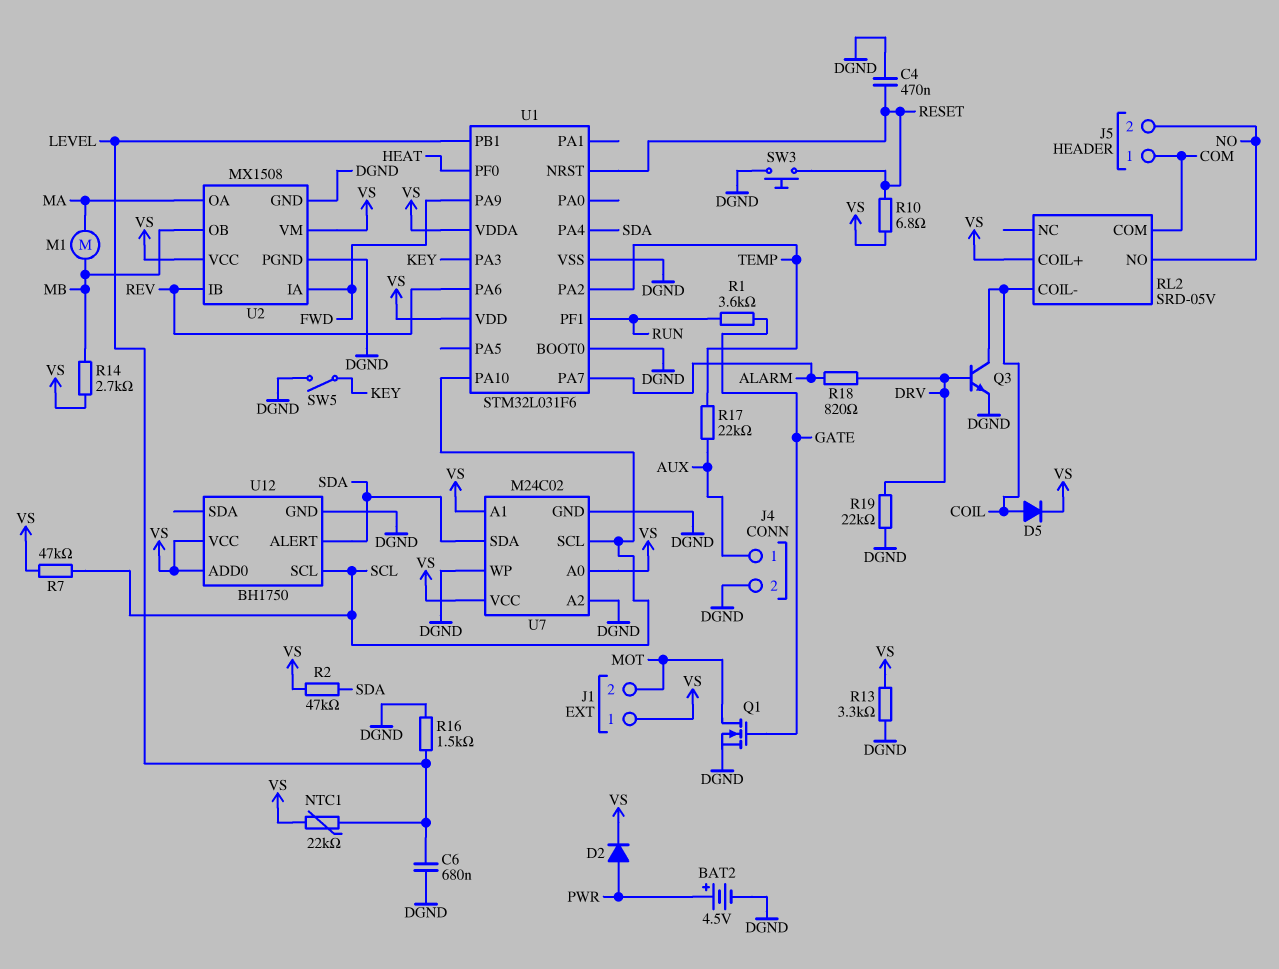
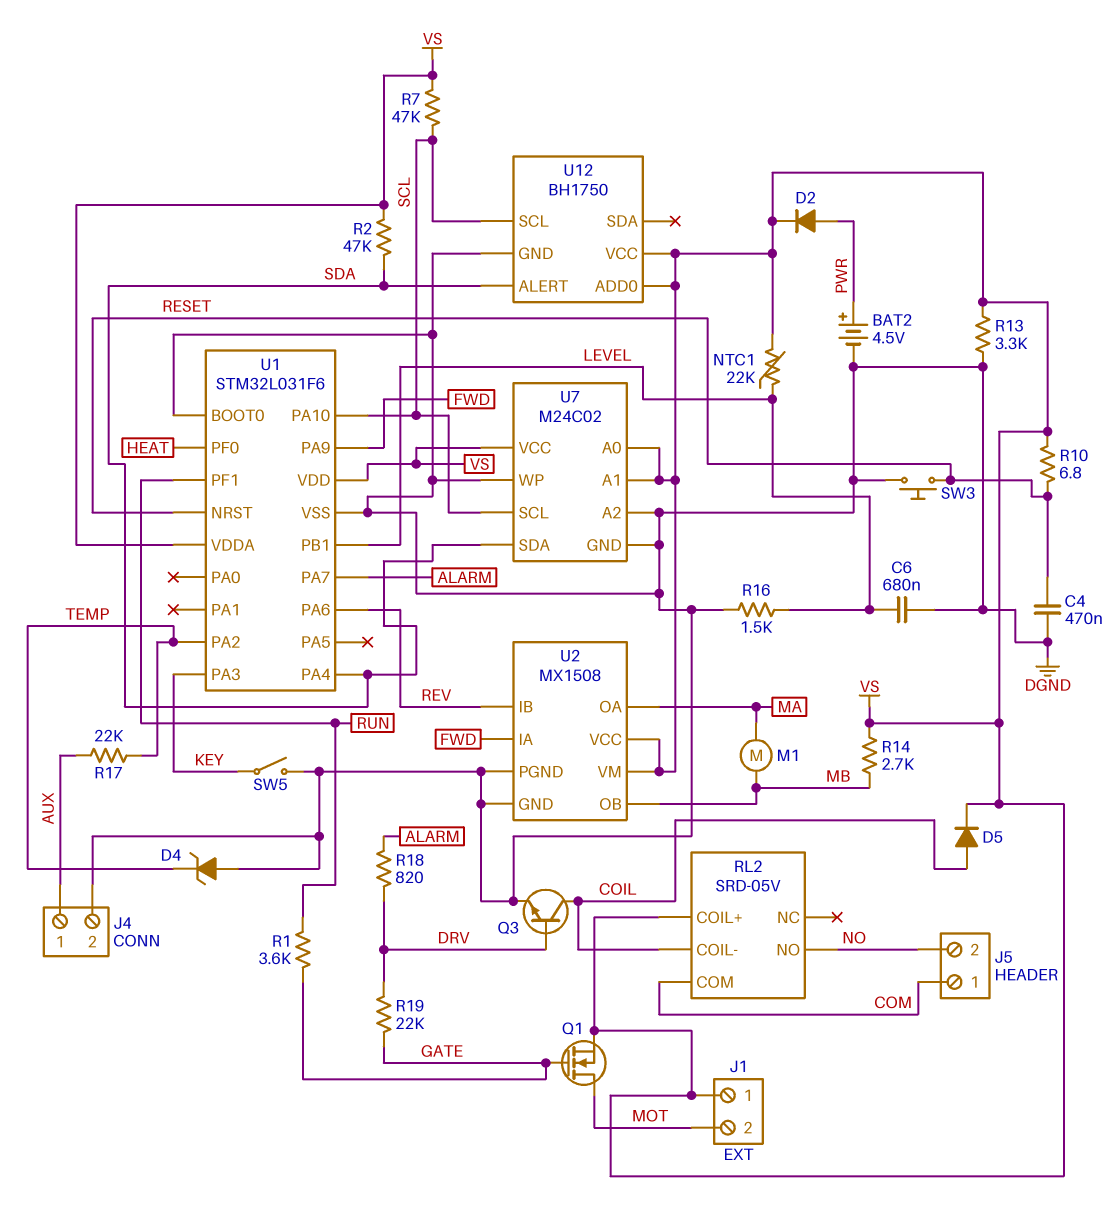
D4: none -> zener (A DGND, K TEMP)
Q1: NMOS (G GATE, D MOT, S DGND) -> NMOS (G GATE, D MOT, S VS)
R19: 22k (DGND, DRV) -> 22k (DRV, GATE)

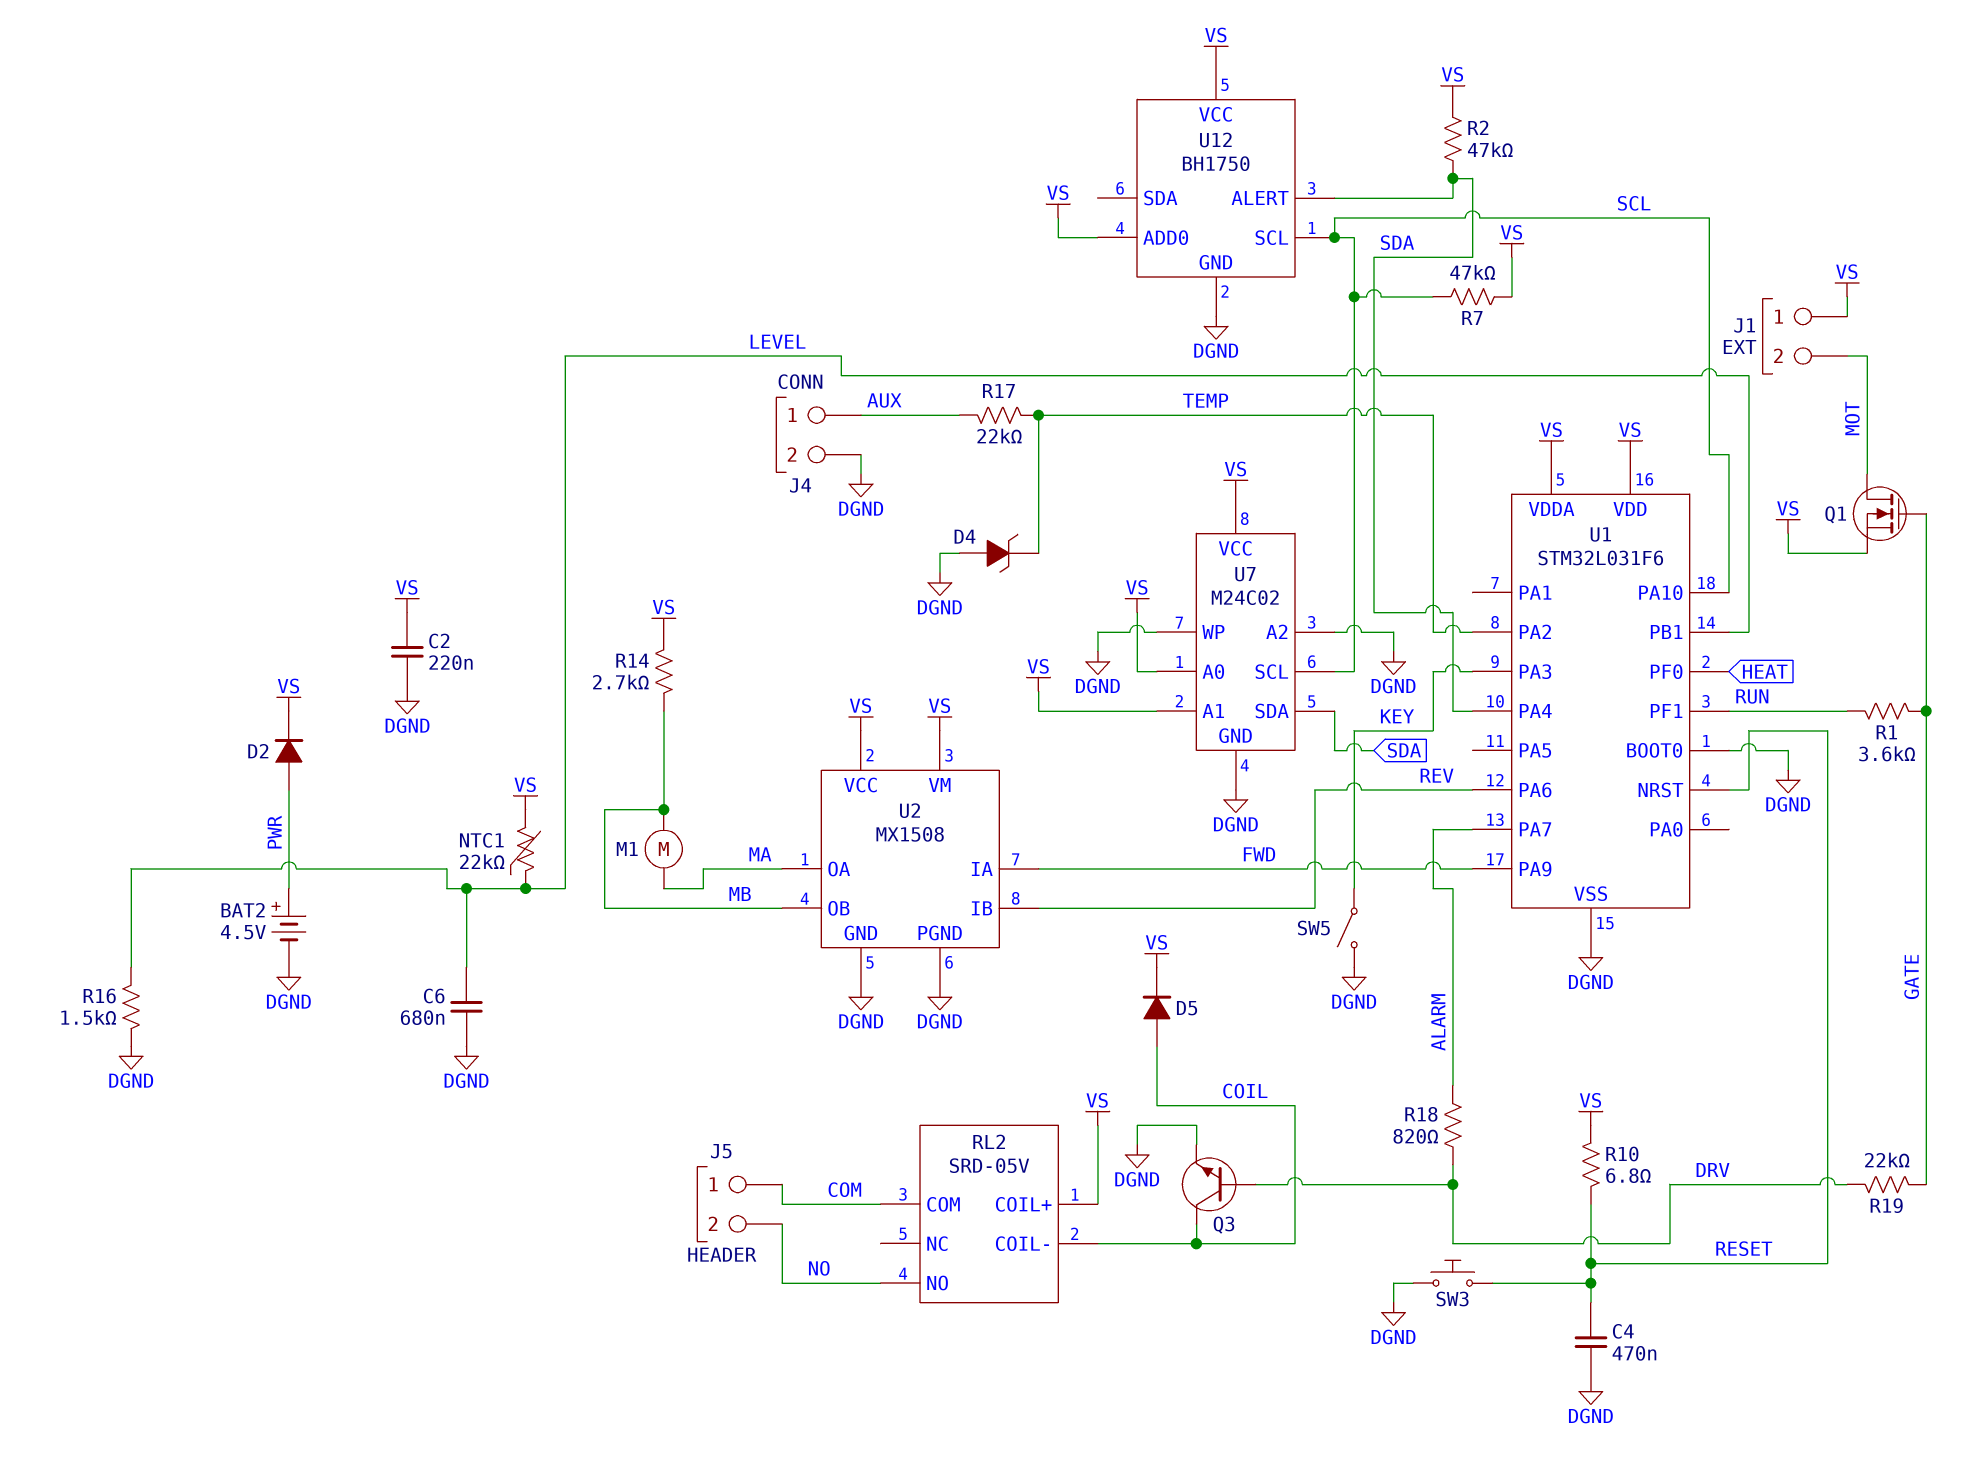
C2: none -> 220nF (DGND, VS)
R13: 3.3k (DGND, VS) -> none

